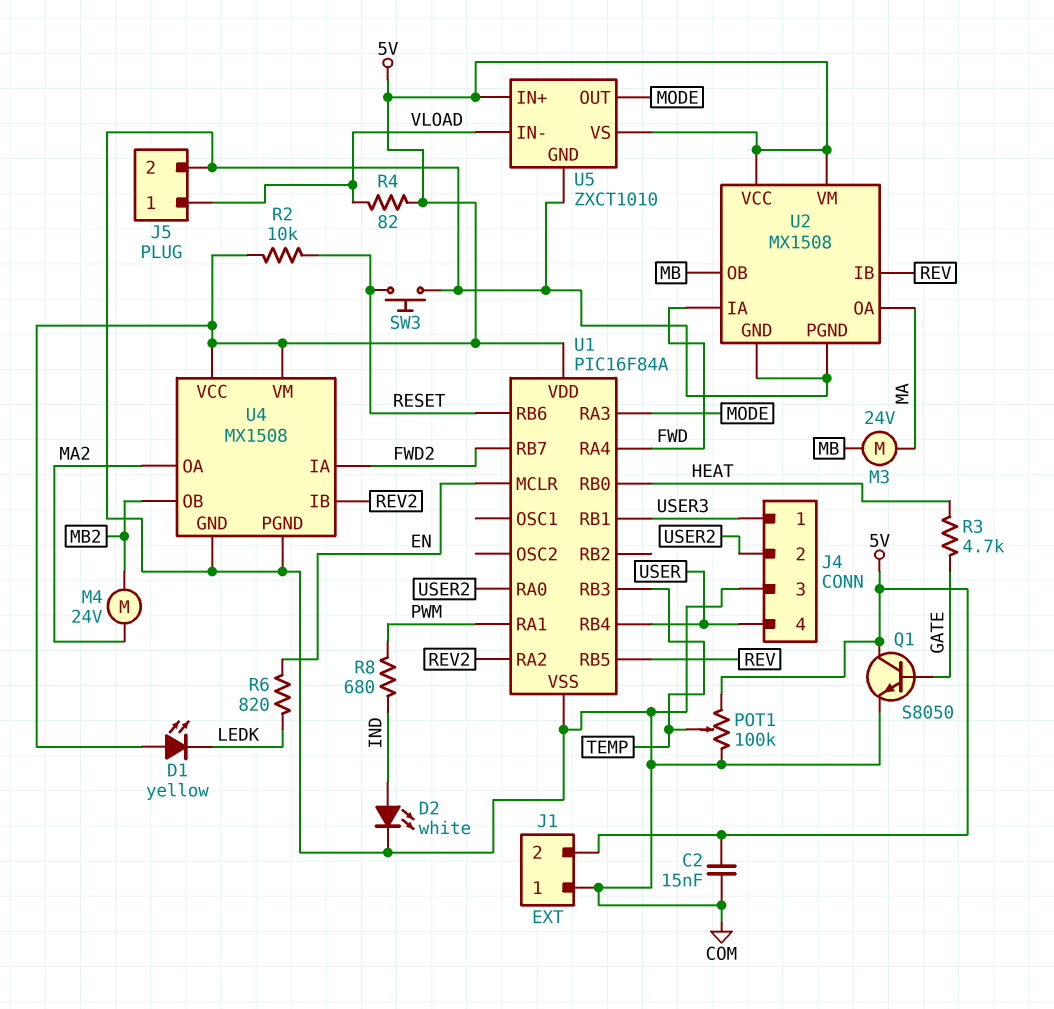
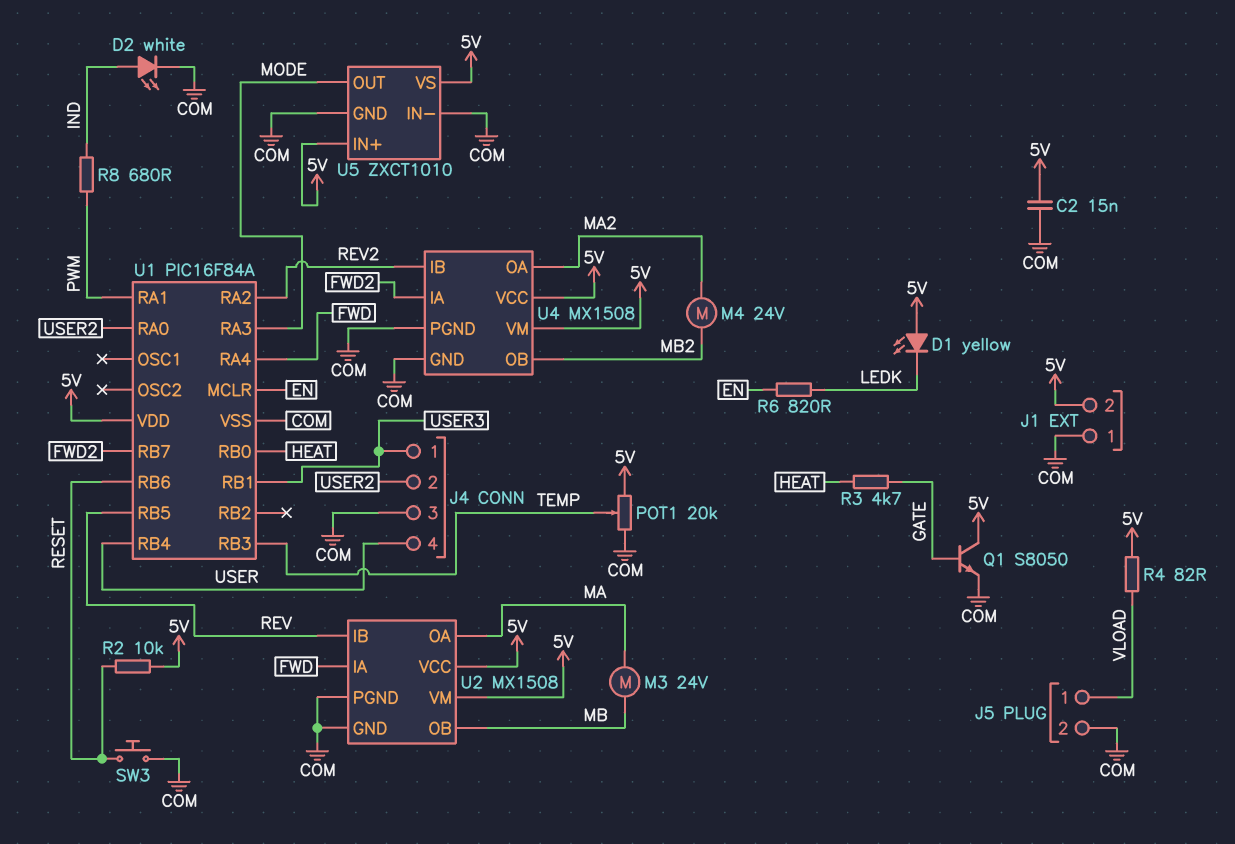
POT1: 100k (5V, COM, wiper TEMP) -> 20k (5V, COM, wiper TEMP)
U5 pin IN-: VLOAD -> COM

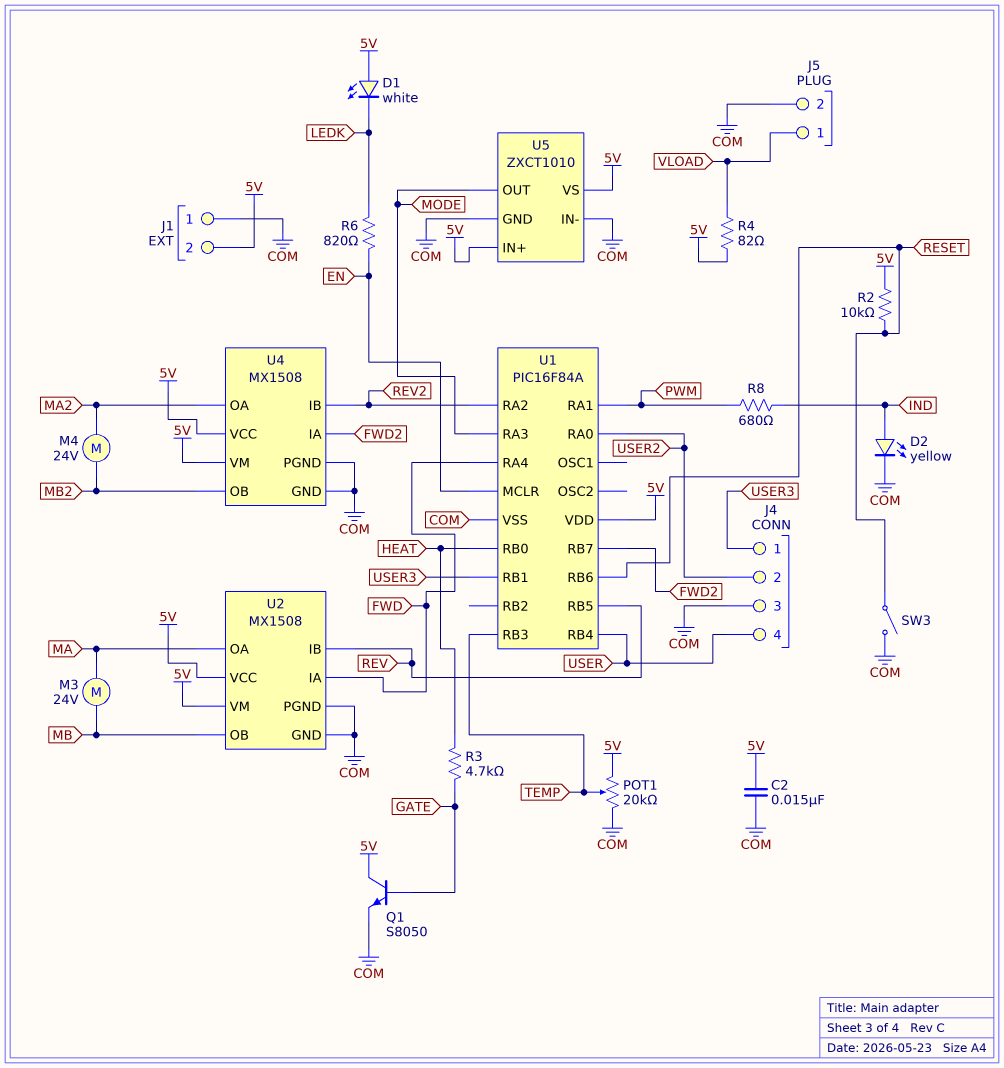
D1: LED yellow (A 5V, K LEDK) -> LED white (A 5V, K LEDK)
D2: LED white (A IND, K COM) -> LED yellow (A IND, K COM)
SW3: button (COM, RESET) -> switch (COM, RESET)

